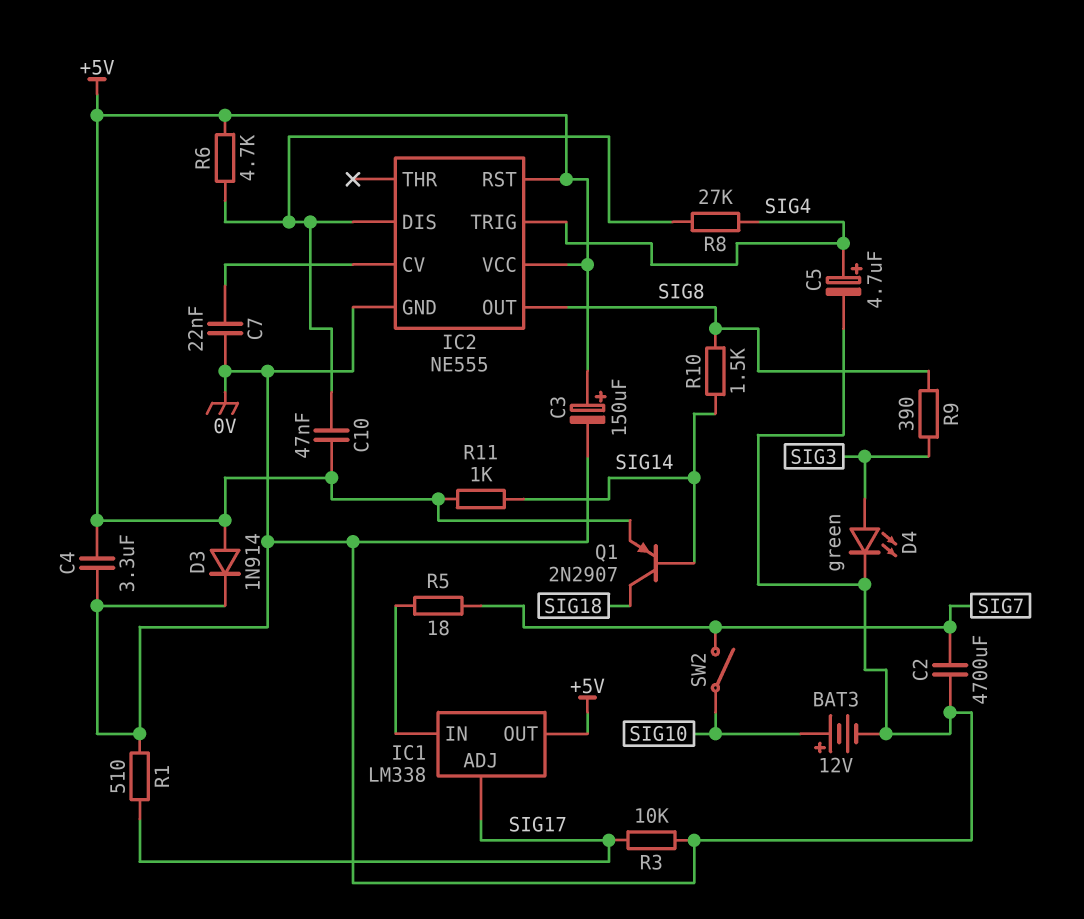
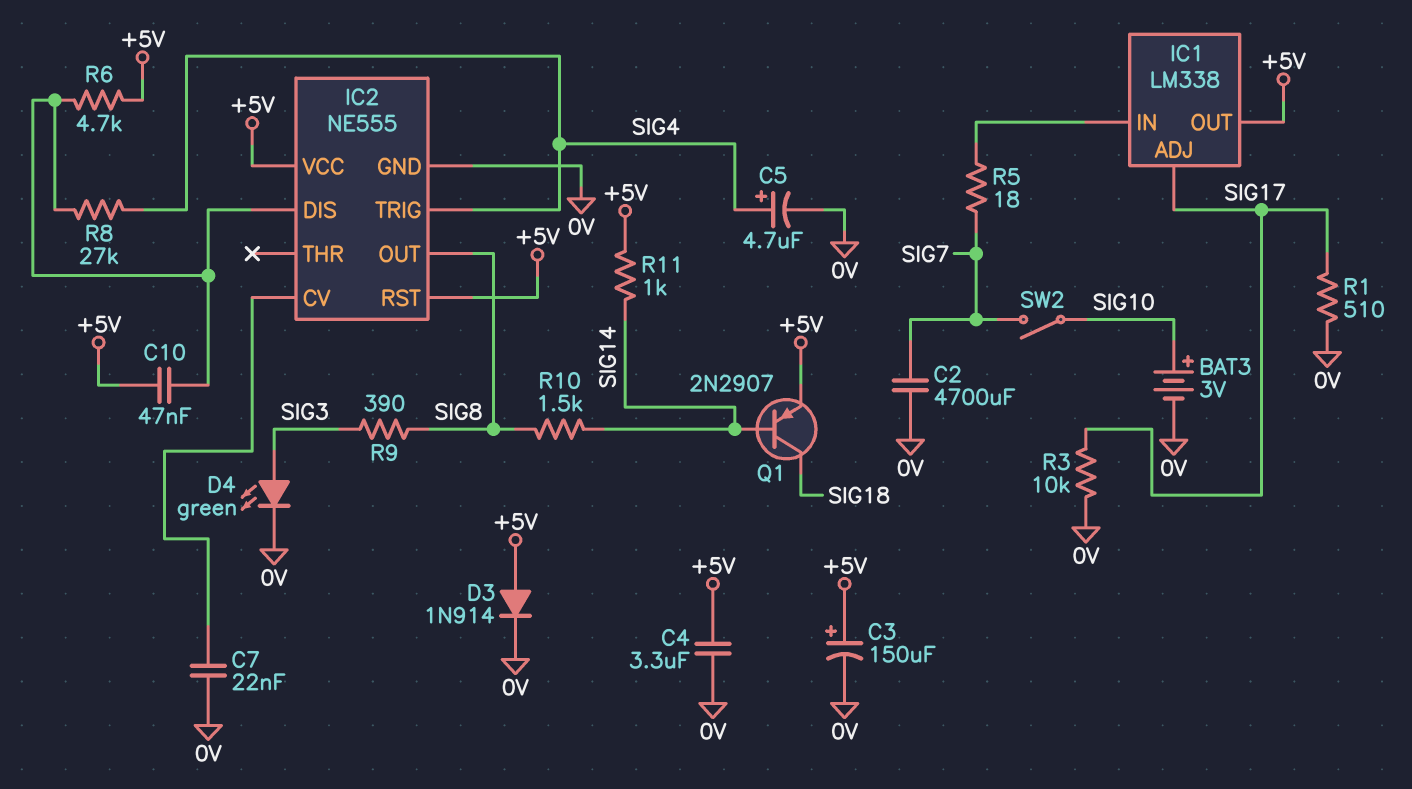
BAT3: 12V (plus SIG10, minus 0V) -> 3V (plus SIG10, minus 0V)

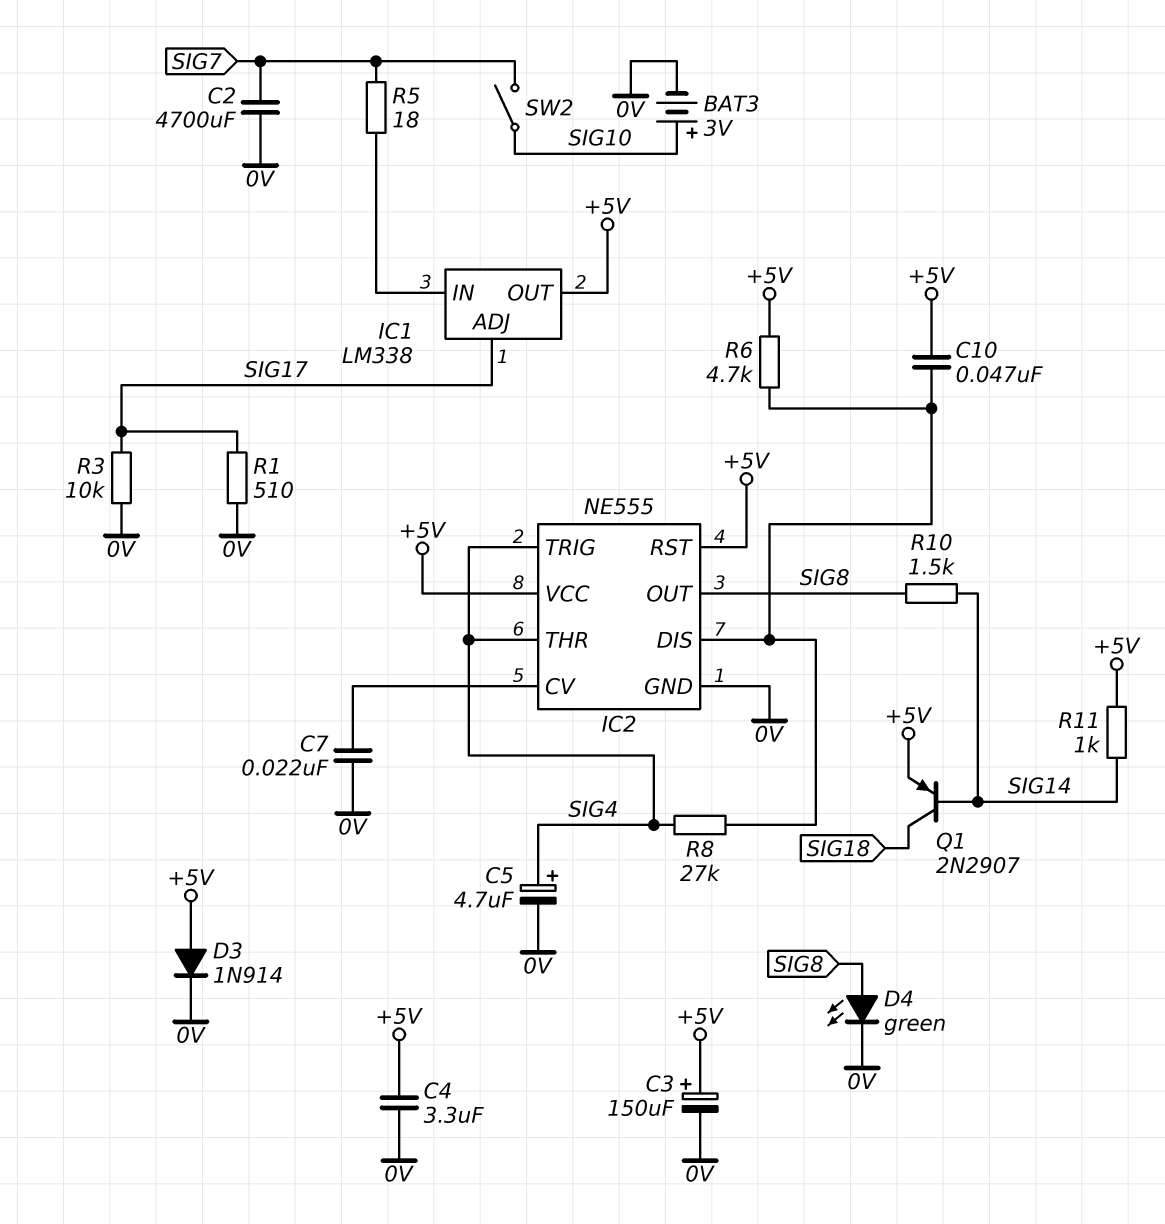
D4: LED green (A SIG3, K 0V) -> LED green (A SIG8, K 0V)
IC2 pin THR: none -> SIG4
R9: 390 (SIG3, SIG8) -> none

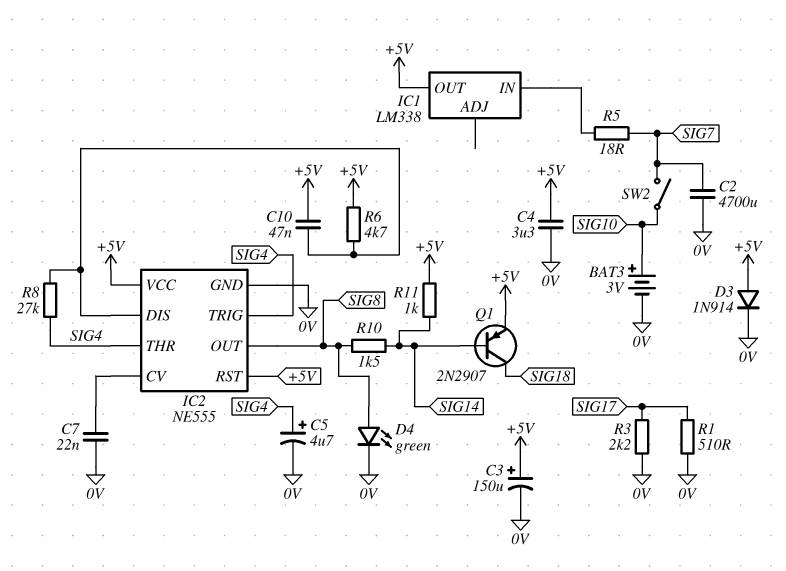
IC1 pin ADJ: SIG17 -> none
R3: 10k (0V, SIG17) -> 2.2k (0V, SIG17)

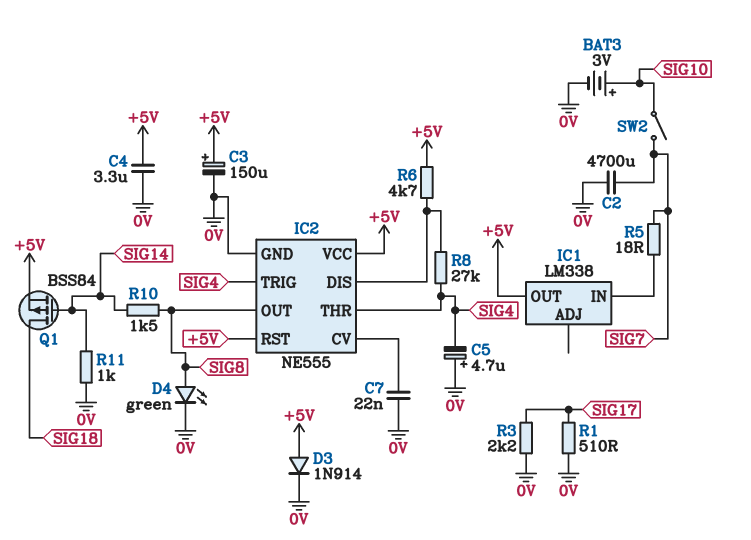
C5: 4.7uF (plus SIG4, minus 0V) -> 4.7uF (plus 0V, minus SIG4)
C10: 47nF (+5V, IC2/DIS) -> none
Q1: PNP 2N2907 (B SIG14, C SIG18, E +5V) -> PMOS BSS84 (G SIG14, D SIG18, S +5V)
R11: 1k (+5V, SIG14) -> 1k (0V, SIG14)

